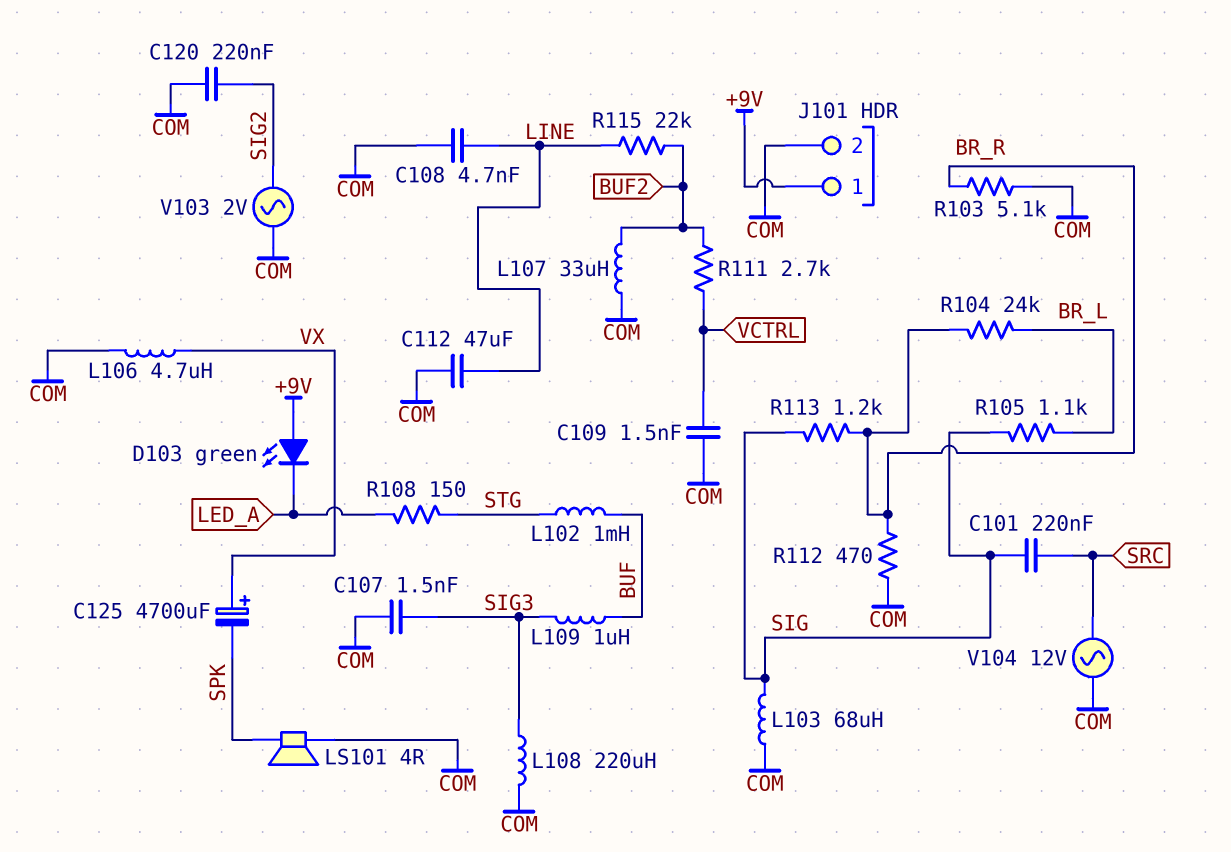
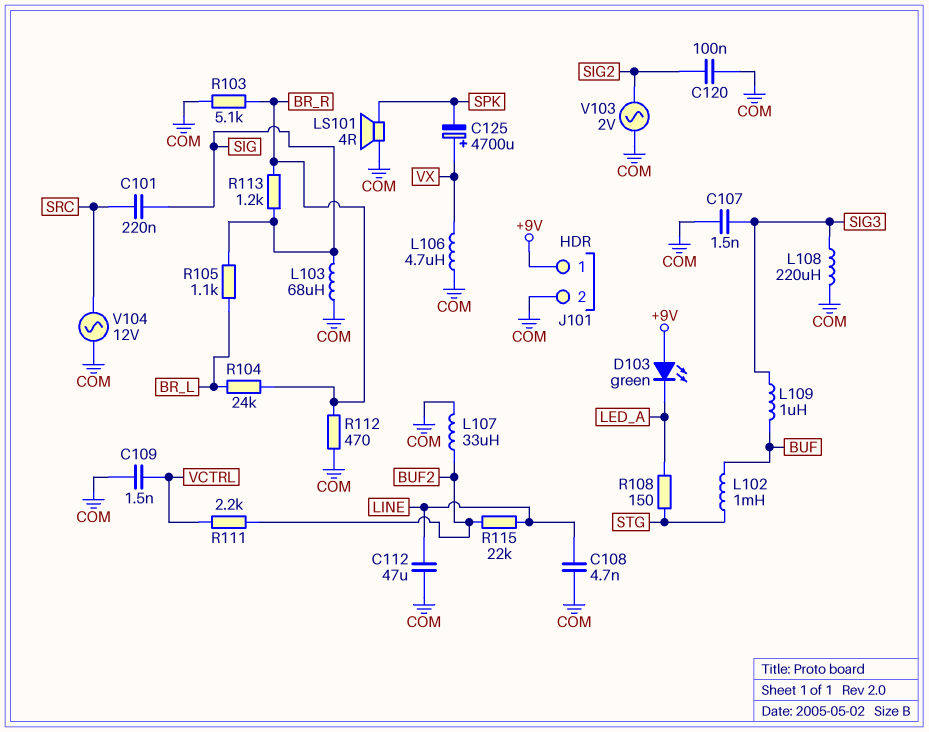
C120: 220nF (COM, SIG2) -> 100nF (COM, SIG2)
R111: 2.7k (BUF2, VCTRL) -> 2.2k (BUF2, VCTRL)

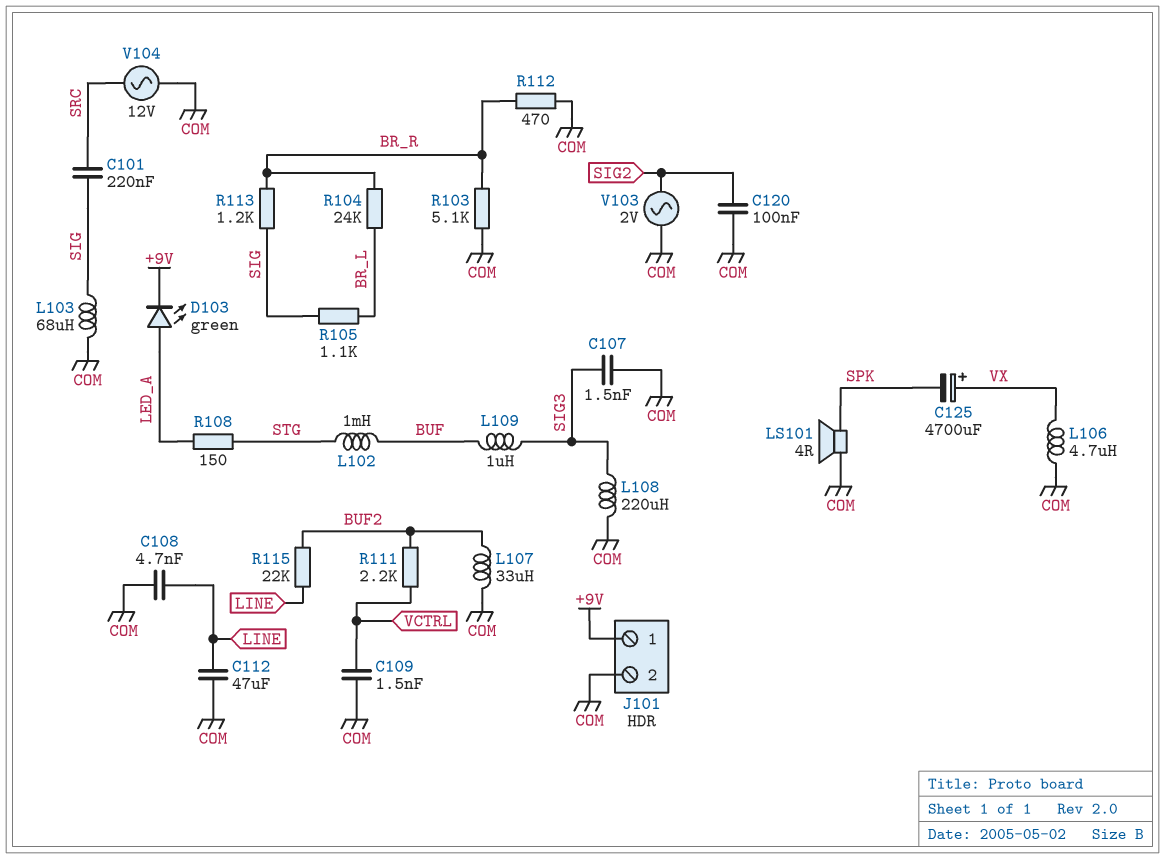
D103: LED green (A +9V, K LED_A) -> LED green (A LED_A, K +9V)

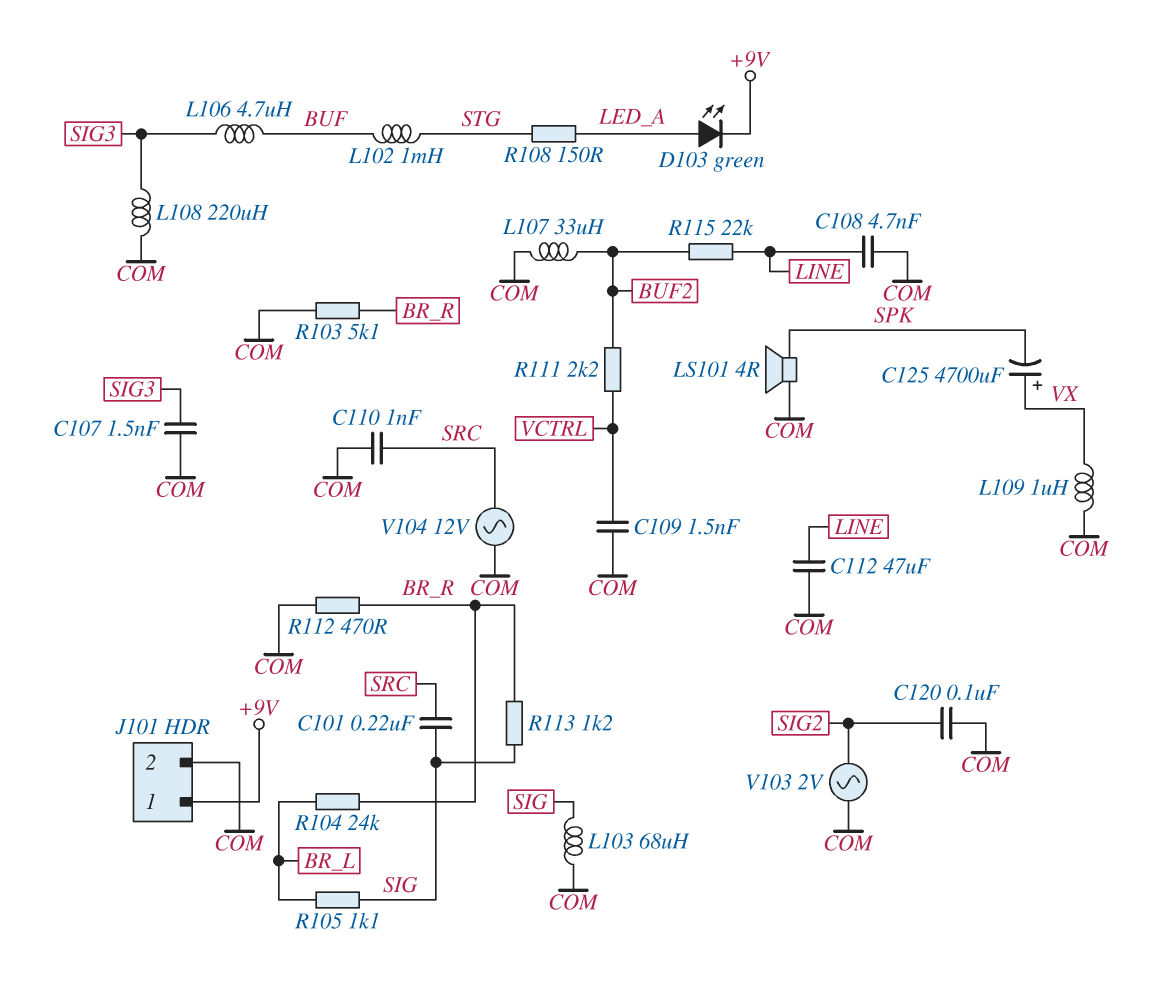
C110: none -> 1nF (COM, SRC)
L106: 4.7uH (COM, VX) -> 4.7uH (BUF, SIG3)
L109: 1uH (BUF, SIG3) -> 1uH (COM, VX)

